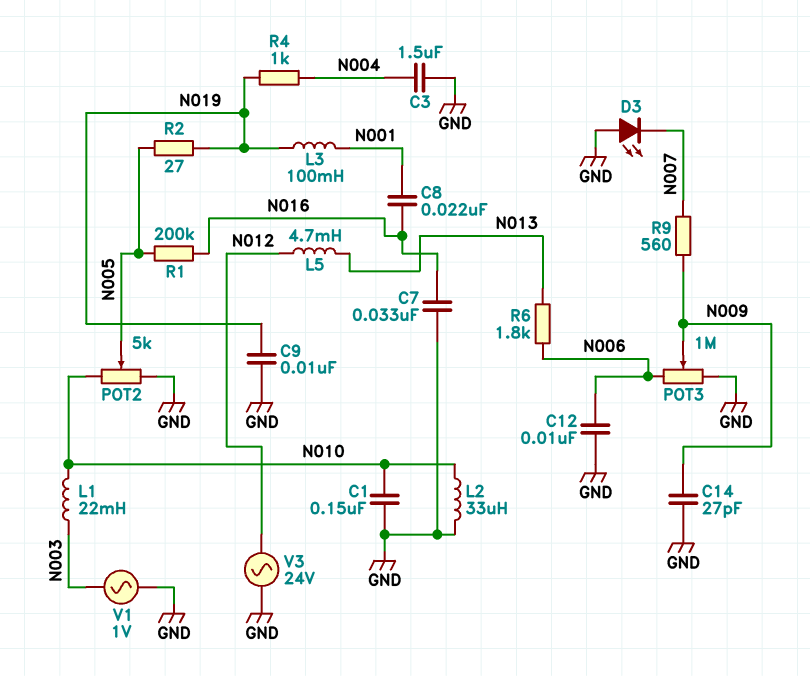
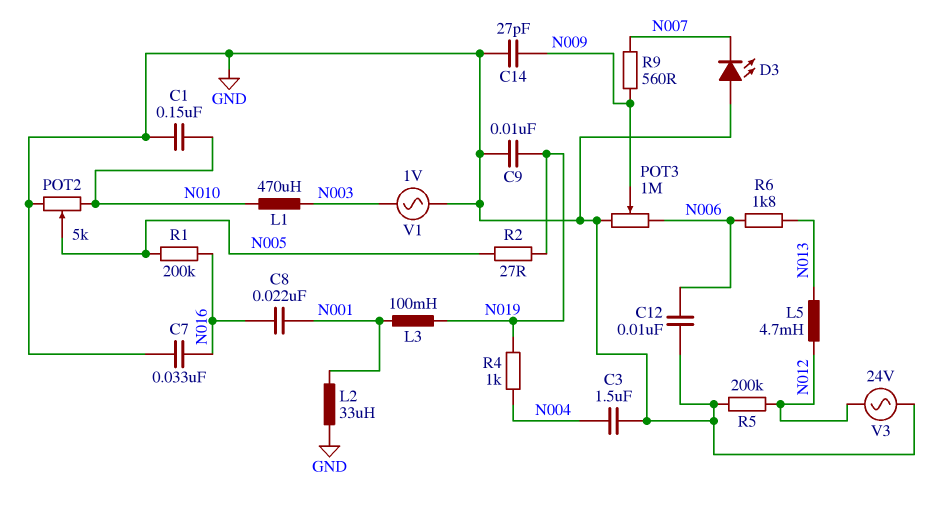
L1: 22mH (N003, N010) -> 470uH (N003, N010)
L2: 33uH (GND, N010) -> 33uH (GND, N001)
R5: none -> 200k (GND, N012)

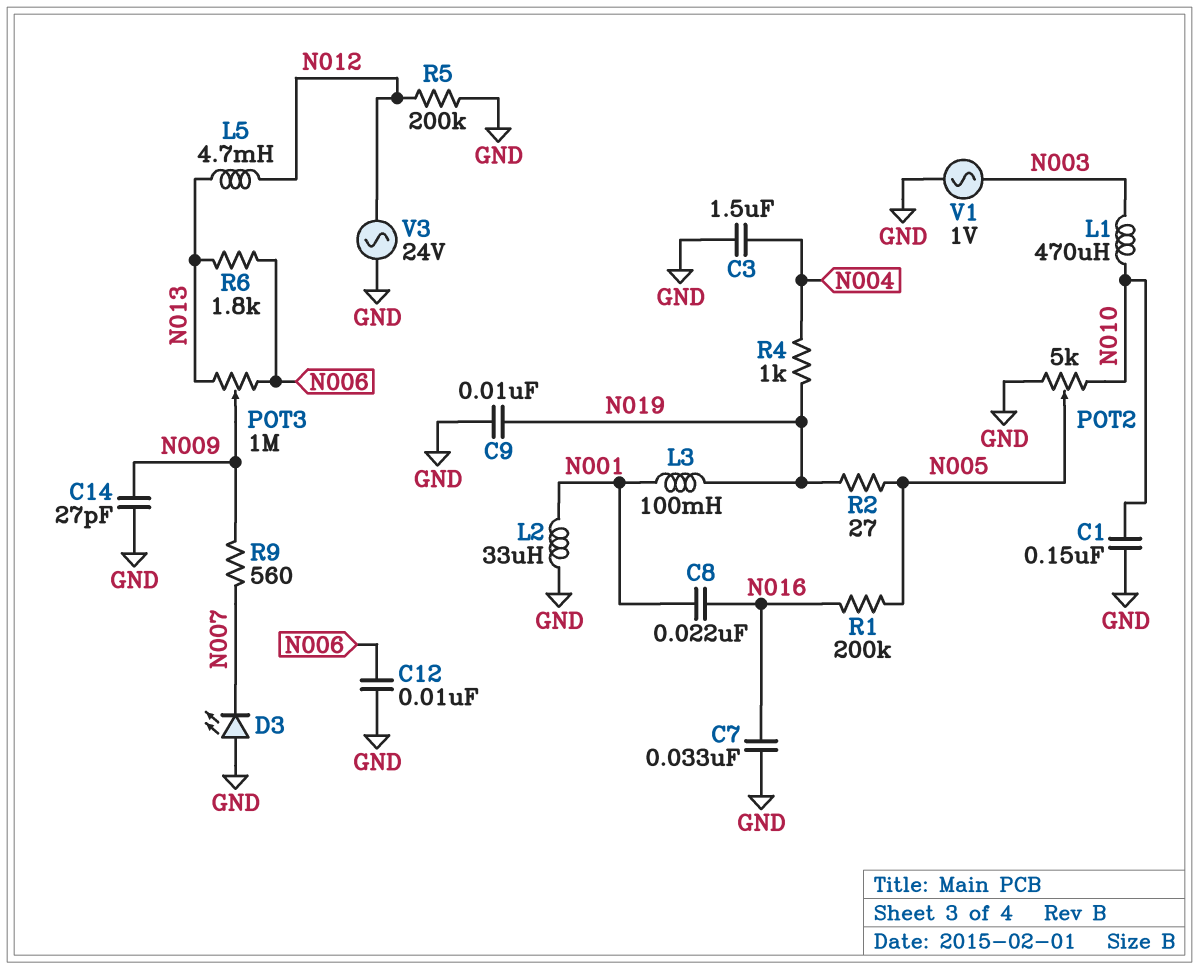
POT3: 1M (GND, N006, wiper N009) -> 1M (N006, N013, wiper N009)

